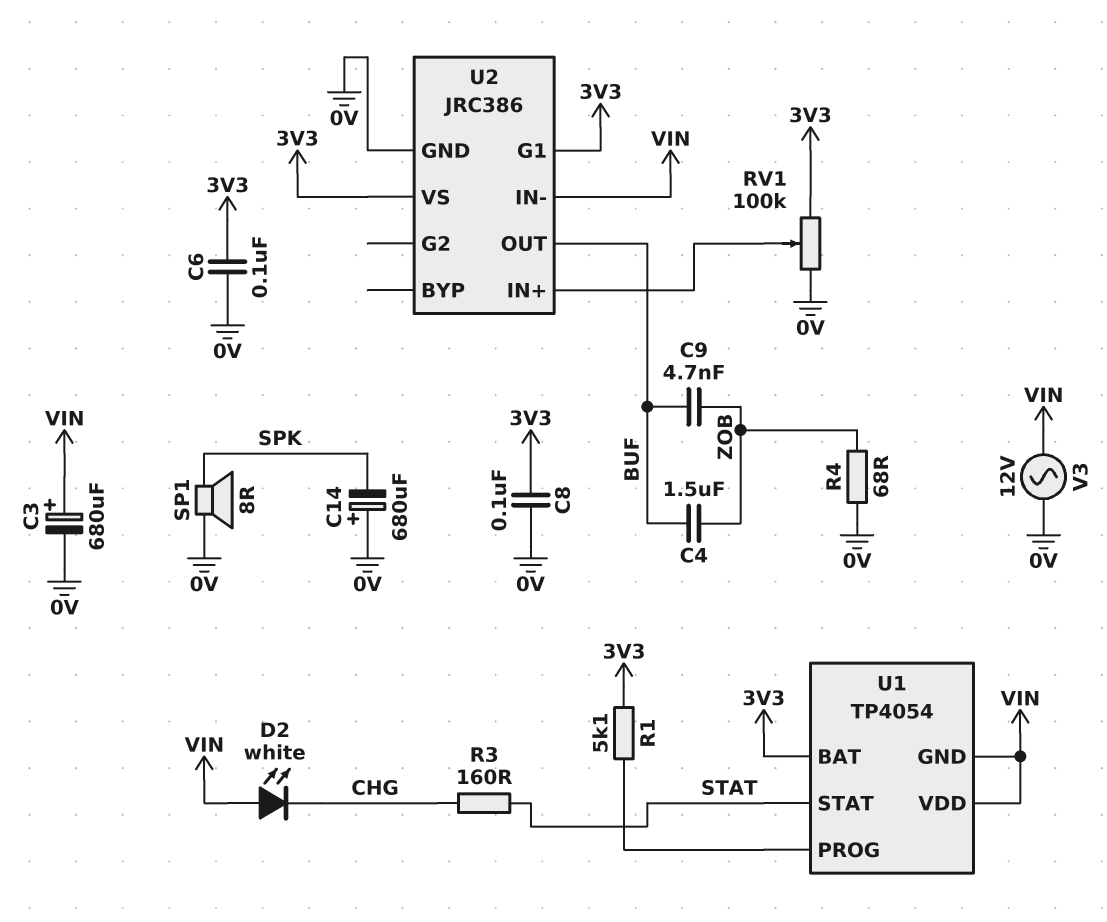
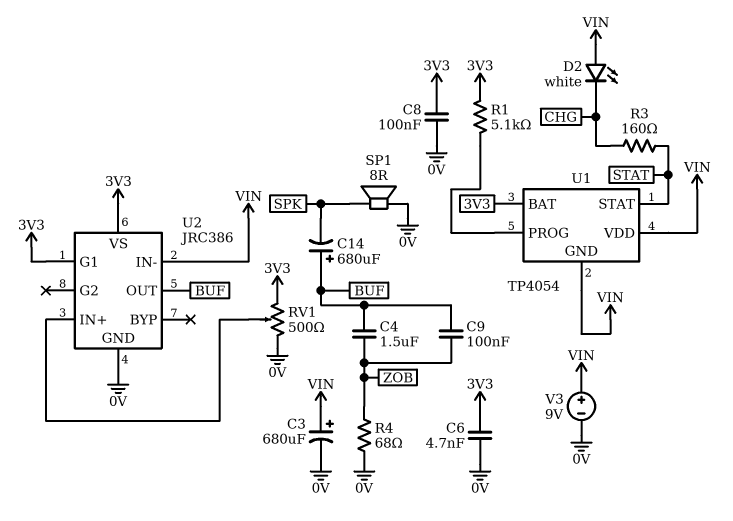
C6: 100nF (0V, 3V3) -> 4.7nF (0V, 3V3)
C9: 4.7nF (BUF, ZOB) -> 100nF (BUF, ZOB)
C14: 680uF (plus 0V, minus SPK) -> 680uF (plus BUF, minus SPK)
RV1: 100k (0V, 3V3, wiper U2/IN+) -> 500 (0V, 3V3, wiper U2/IN+)
V3: AC 12V (0V, VIN) -> 9V (plus VIN, minus 0V)

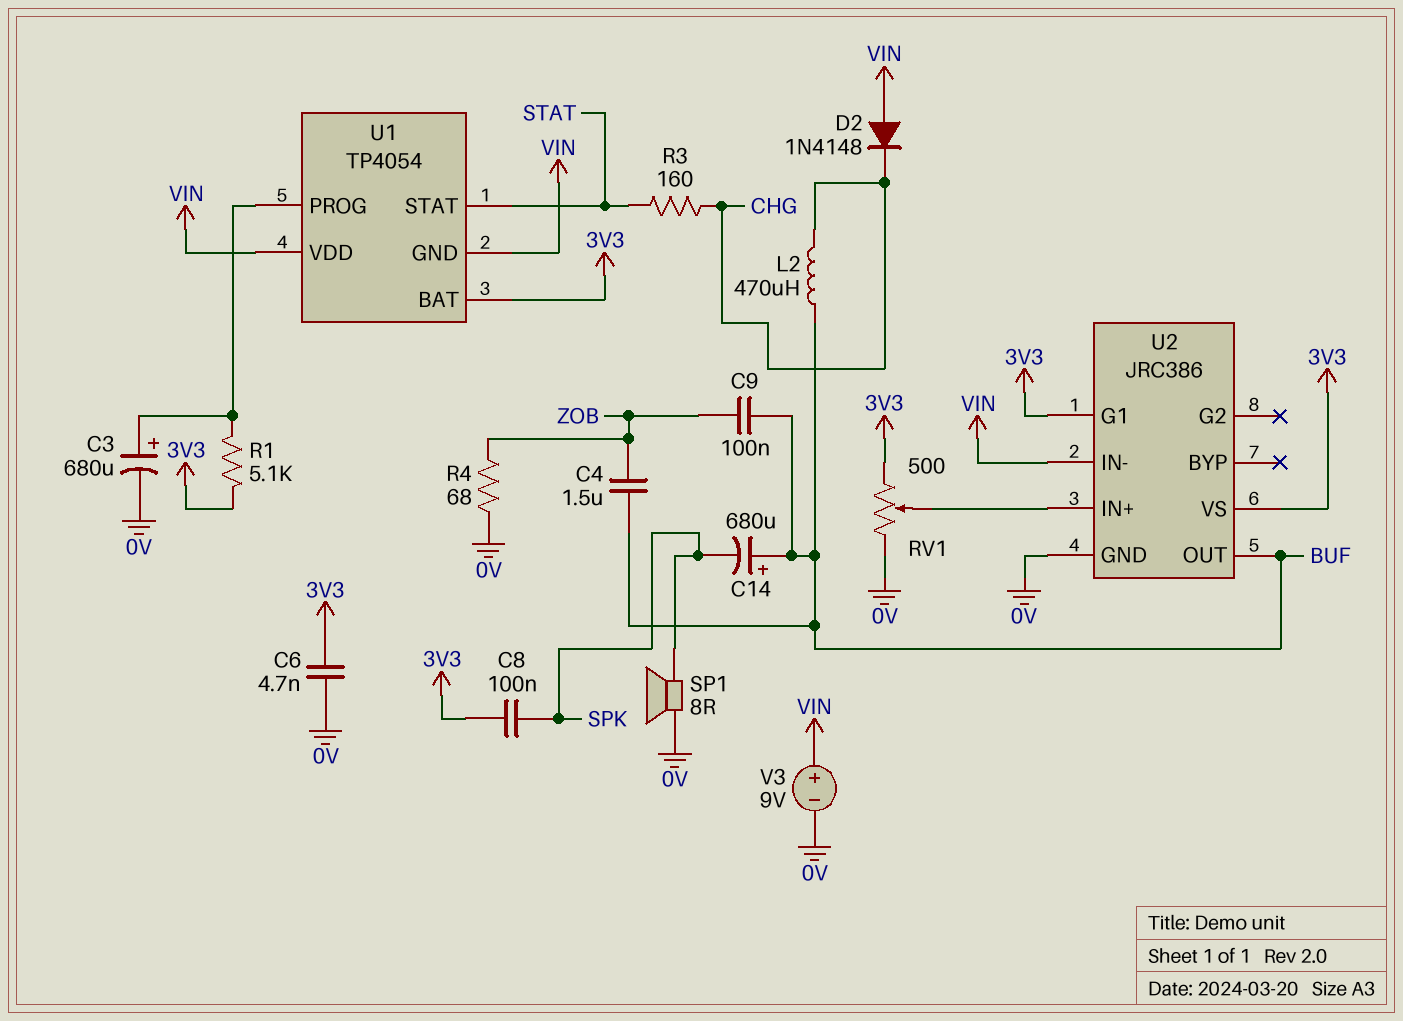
C3: 680uF (plus VIN, minus 0V) -> 680uF (plus U1/PROG, minus 0V)
C8: 100nF (0V, 3V3) -> 100nF (3V3, SPK)
D2: LED white (A VIN, K CHG) -> diode 1N4148 (A VIN, K CHG)
L2: none -> 470uH (BUF, CHG)

